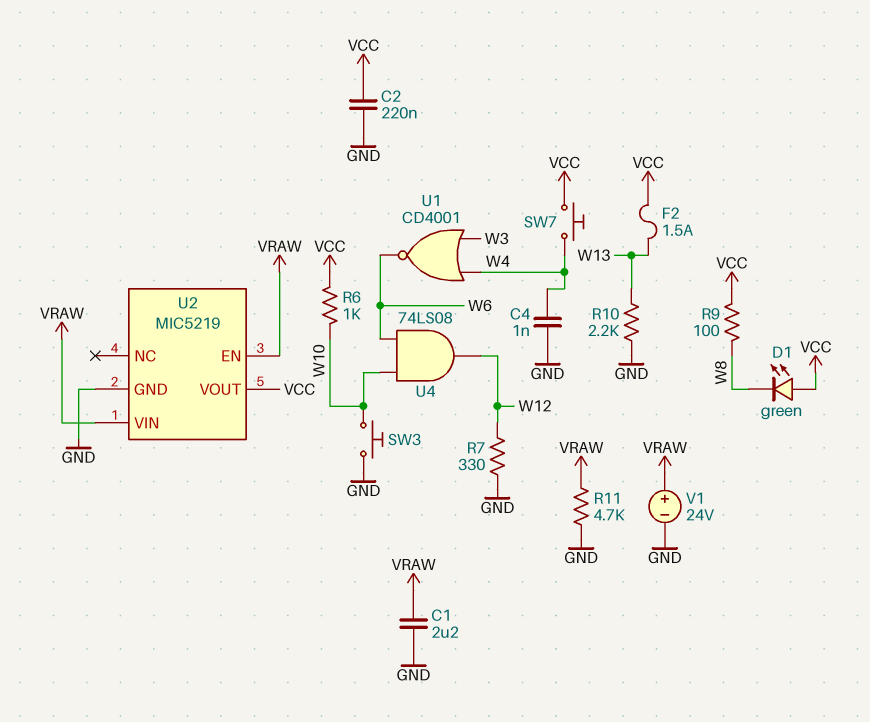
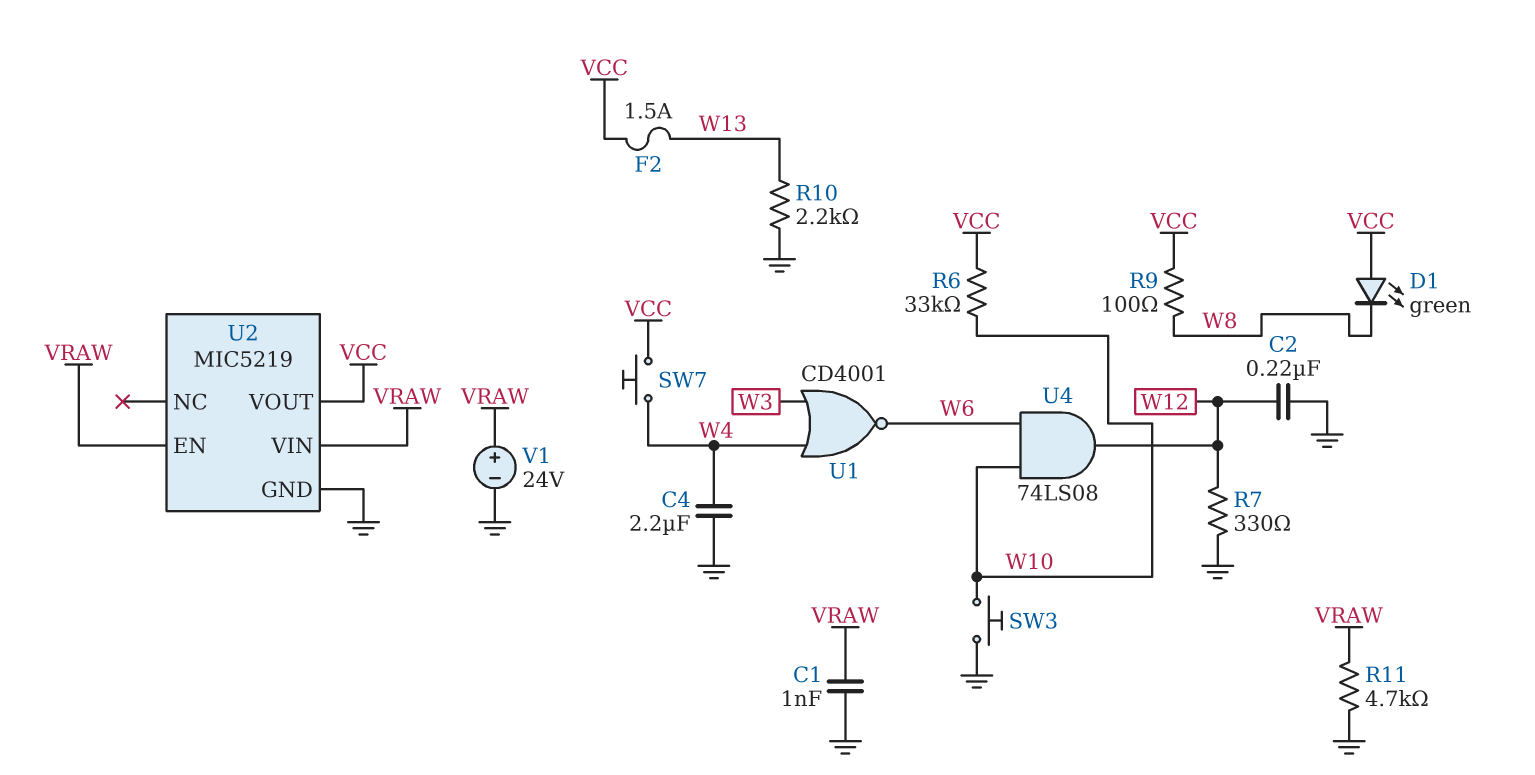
C1: 2.2uF (GND, VRAW) -> 1nF (GND, VRAW)
C2: 220nF (GND, VCC) -> 220nF (GND, W12)
C4: 1nF (GND, W4) -> 2.2uF (GND, W4)
R6: 1k (VCC, W10) -> 33k (VCC, W10)

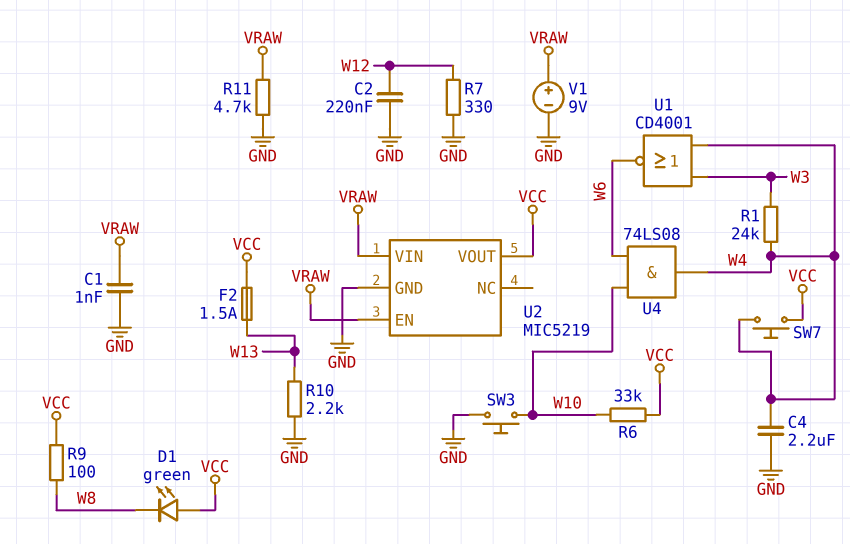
R1: none -> 24k (W3, W4)
U4: AND 74LS08 (in W6, in W10, out W12) -> AND 74LS08 (in W6, in W10, out W4)
V1: 24V (plus VRAW, minus GND) -> 9V (plus VRAW, minus GND)

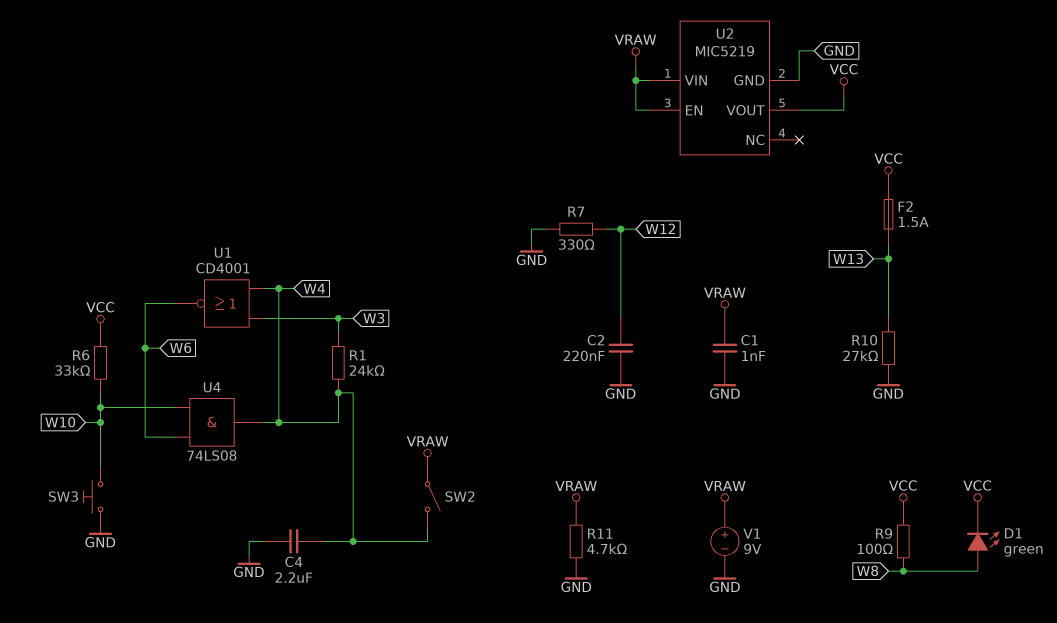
D1: LED green (A VCC, K W8) -> LED green (A W8, K VCC)
R10: 2.2k (GND, W13) -> 27k (GND, W13)
SW2: none -> switch (VRAW, W4)
SW7: button (VCC, W4) -> none

